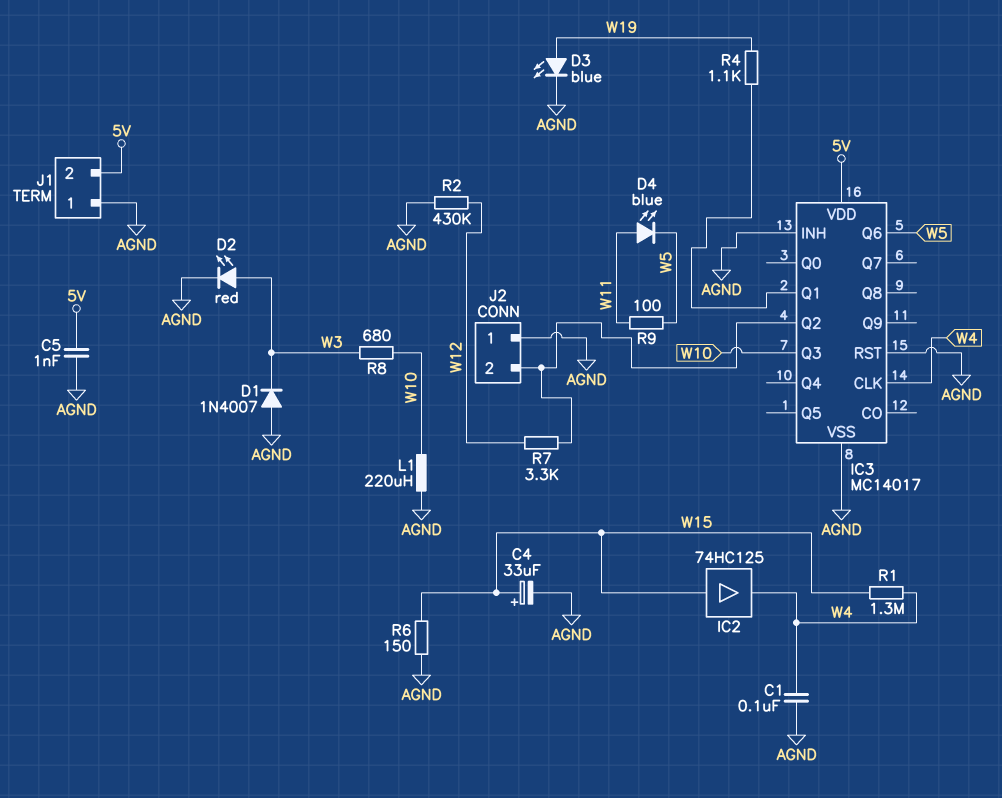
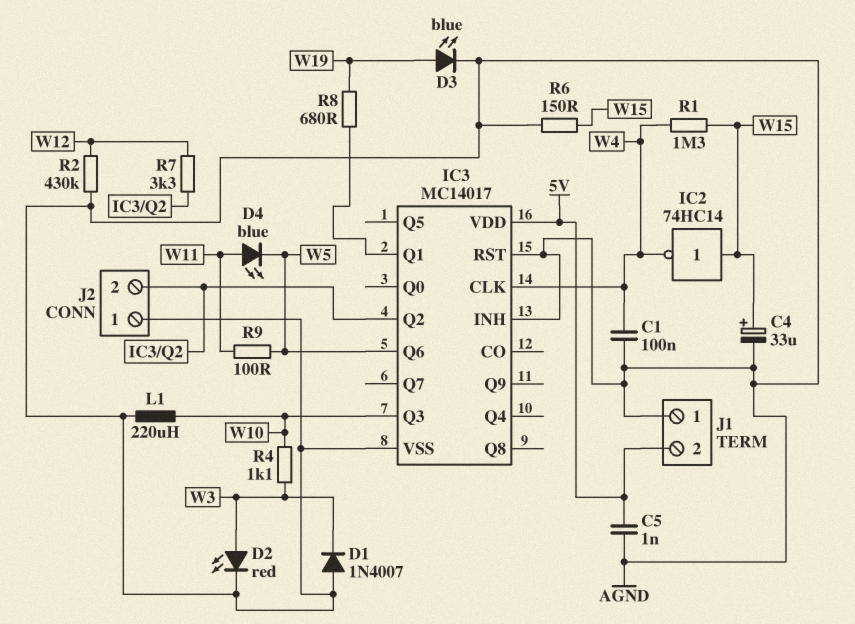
IC2: buffer 74HC125 (in W15, out W4) -> NOT 74HC14 (in W15, out W4)
R4: 1.1k (IC3/Q1, W19) -> 1.1k (W3, W10)
R8: 680 (W3, W10) -> 680 (IC3/Q1, W19)

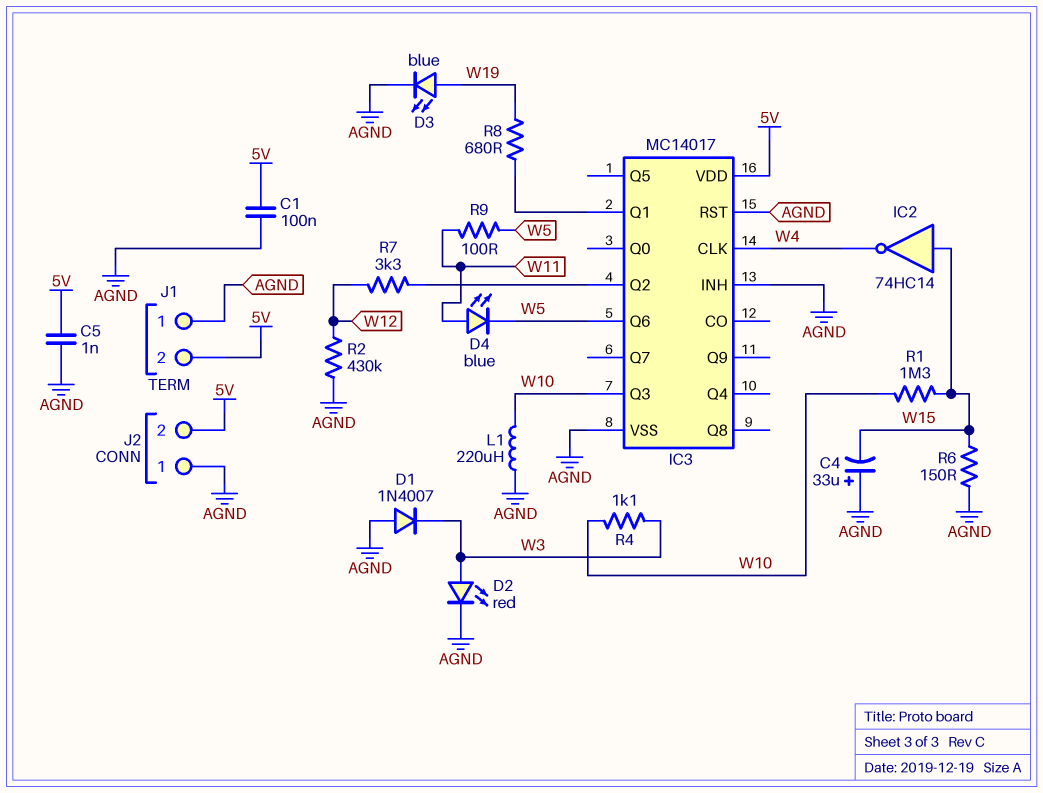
C1: 100nF (AGND, W4) -> 100nF (5V, AGND)
C4: 33uF (plus W15, minus AGND) -> 33uF (plus AGND, minus W15)
J2 pin 2: IC3/Q2 -> 5V
R1: 1.3M (W4, W15) -> 1.3M (W10, W15)

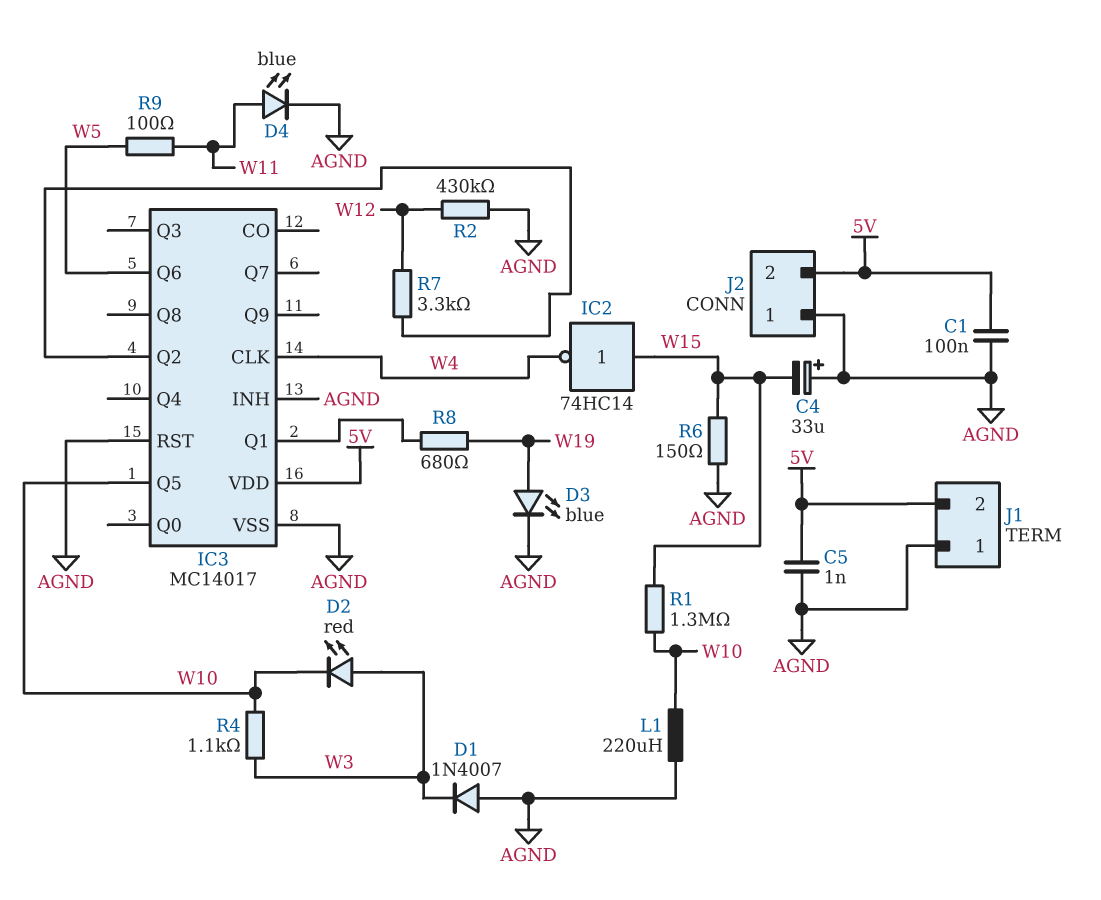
D2: LED red (A W3, K AGND) -> LED red (A W3, K W10)
D4: LED blue (A W11, K W5) -> LED blue (A W11, K AGND)
IC3 pin Q3: W10 -> none
IC3 pin Q5: none -> W10

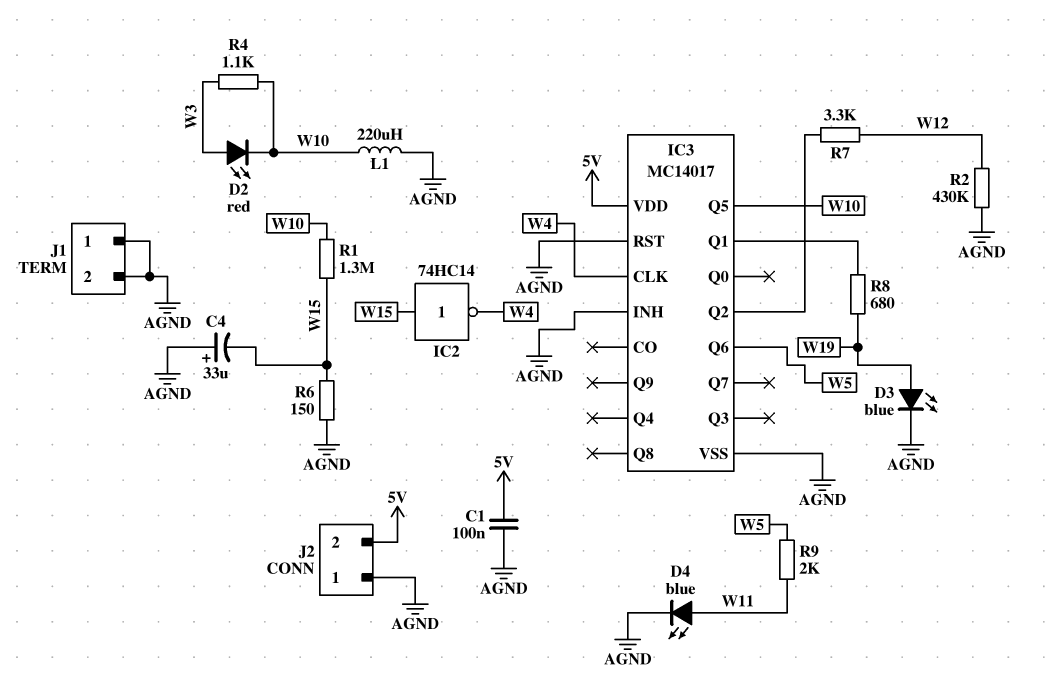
C5: 1nF (5V, AGND) -> none
D1: diode 1N4007 (A AGND, K W3) -> none
J1 pin 2: 5V -> AGND
R9: 100 (W5, W11) -> 2k (W5, W11)

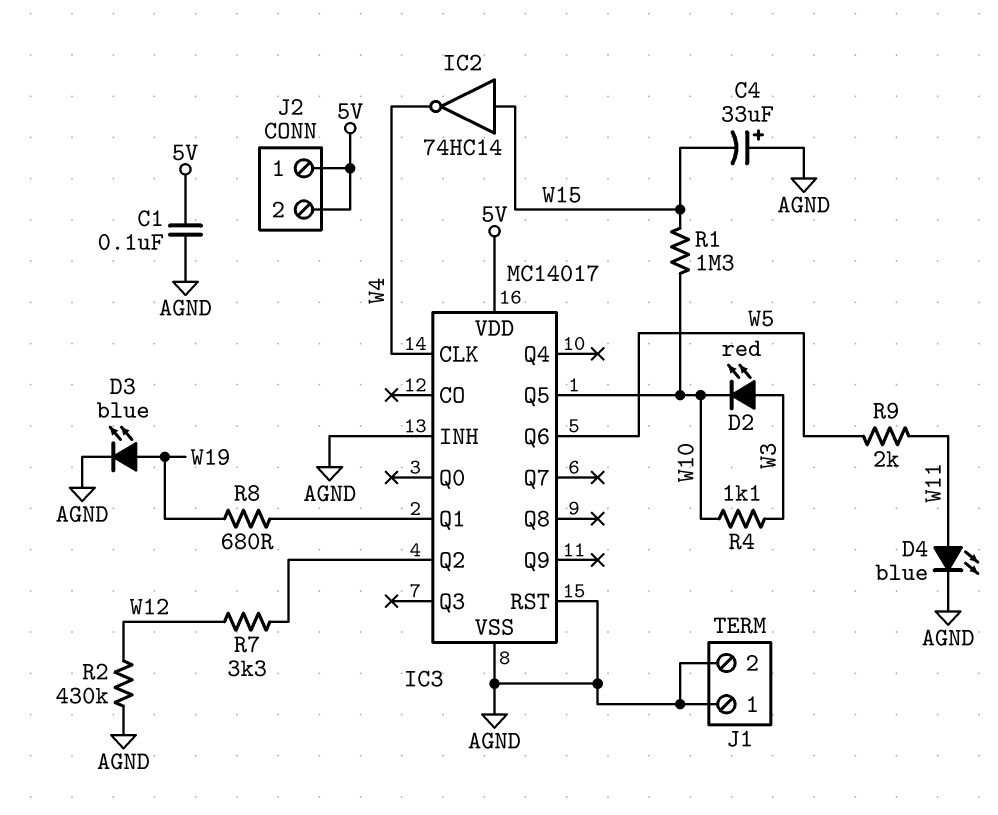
J2 pin 1: AGND -> 5V
L1: 220uH (AGND, W10) -> none
R6: 150 (AGND, W15) -> none

